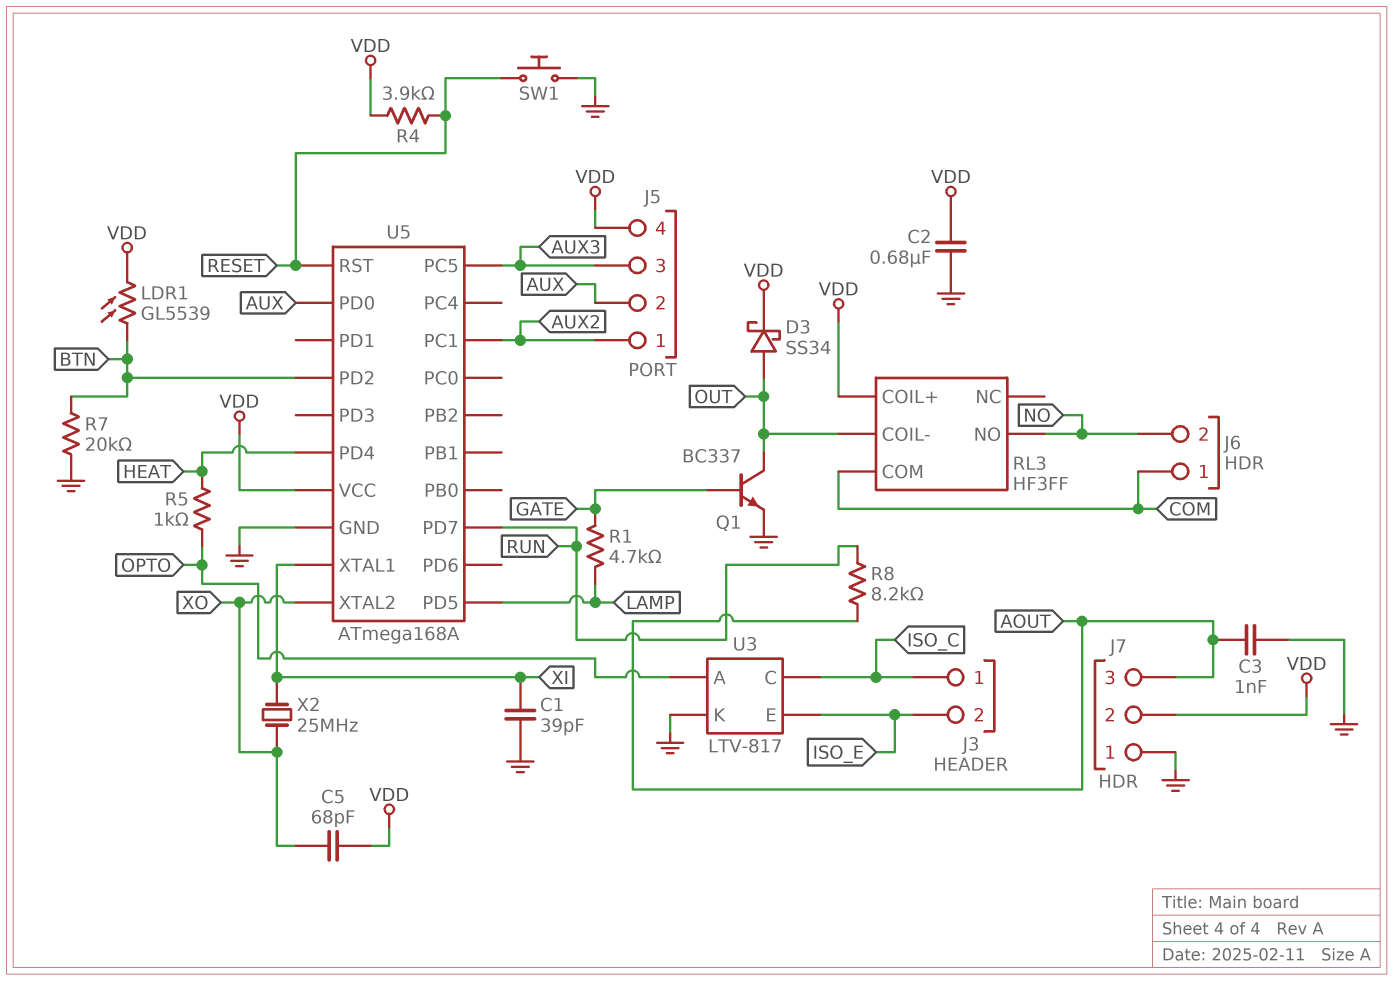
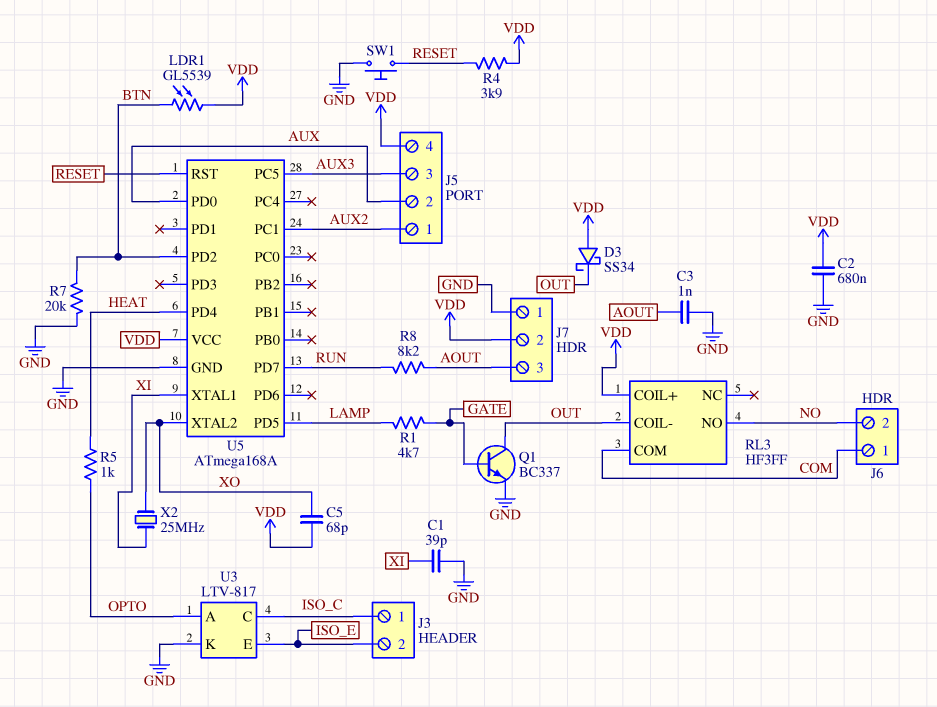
D3: schottky SS34 (A OUT, K VDD) -> schottky SS34 (A VDD, K OUT)

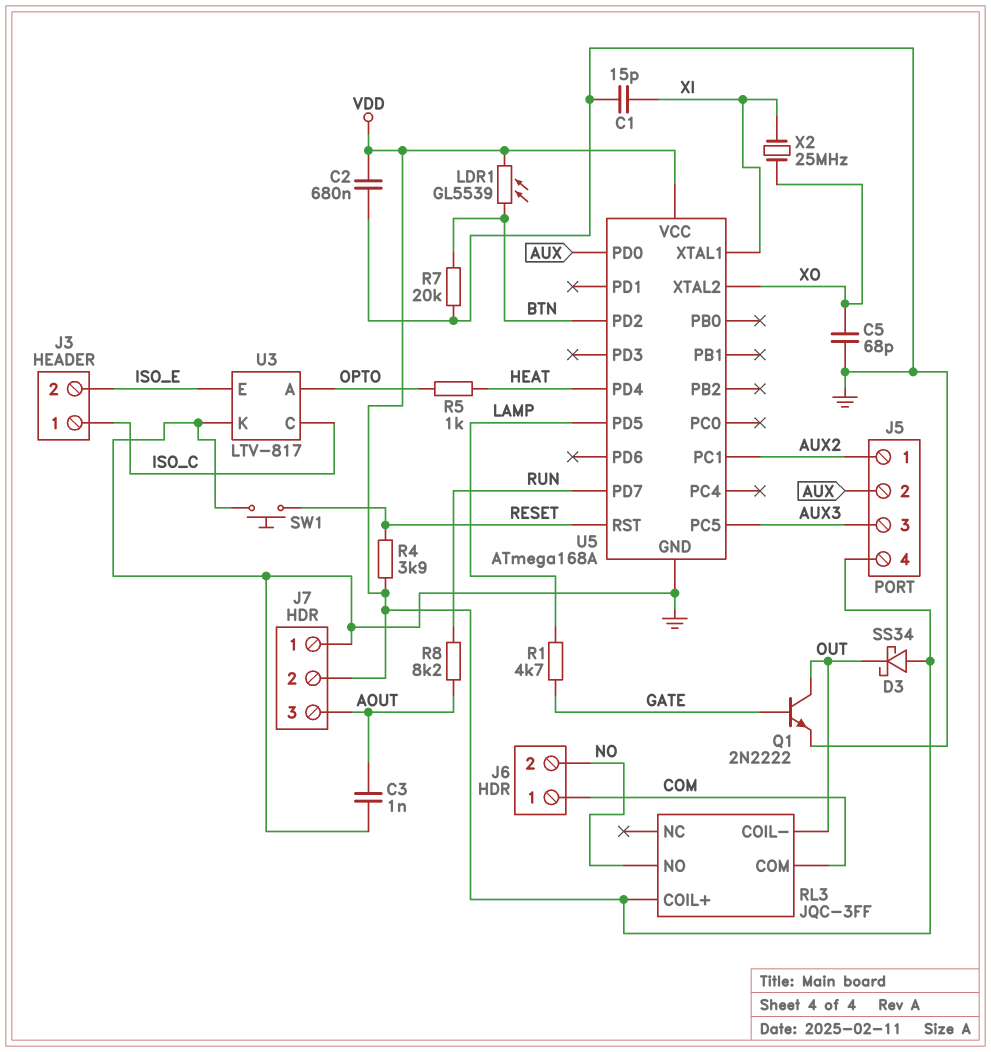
C1: 39pF (GND, XI) -> 15pF (GND, XI)
C5: 68pF (VDD, XO) -> 68pF (GND, XO)
Q1: NPN BC337 (B GATE, C OUT, E GND) -> NPN 2N2222 (B GATE, C OUT, E GND)
RL3: HF3FF -> JQC-3FF

